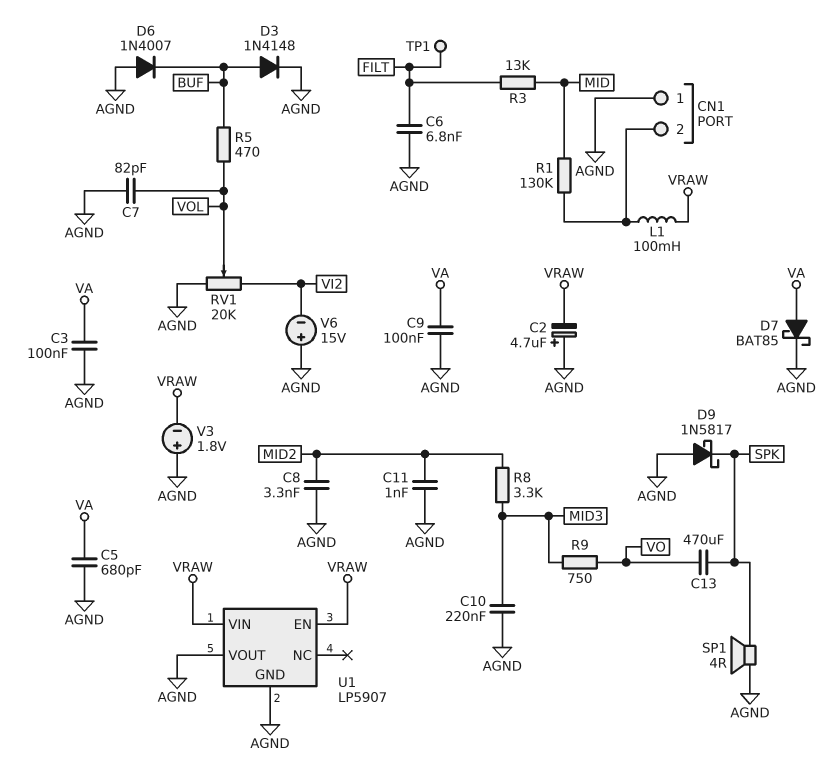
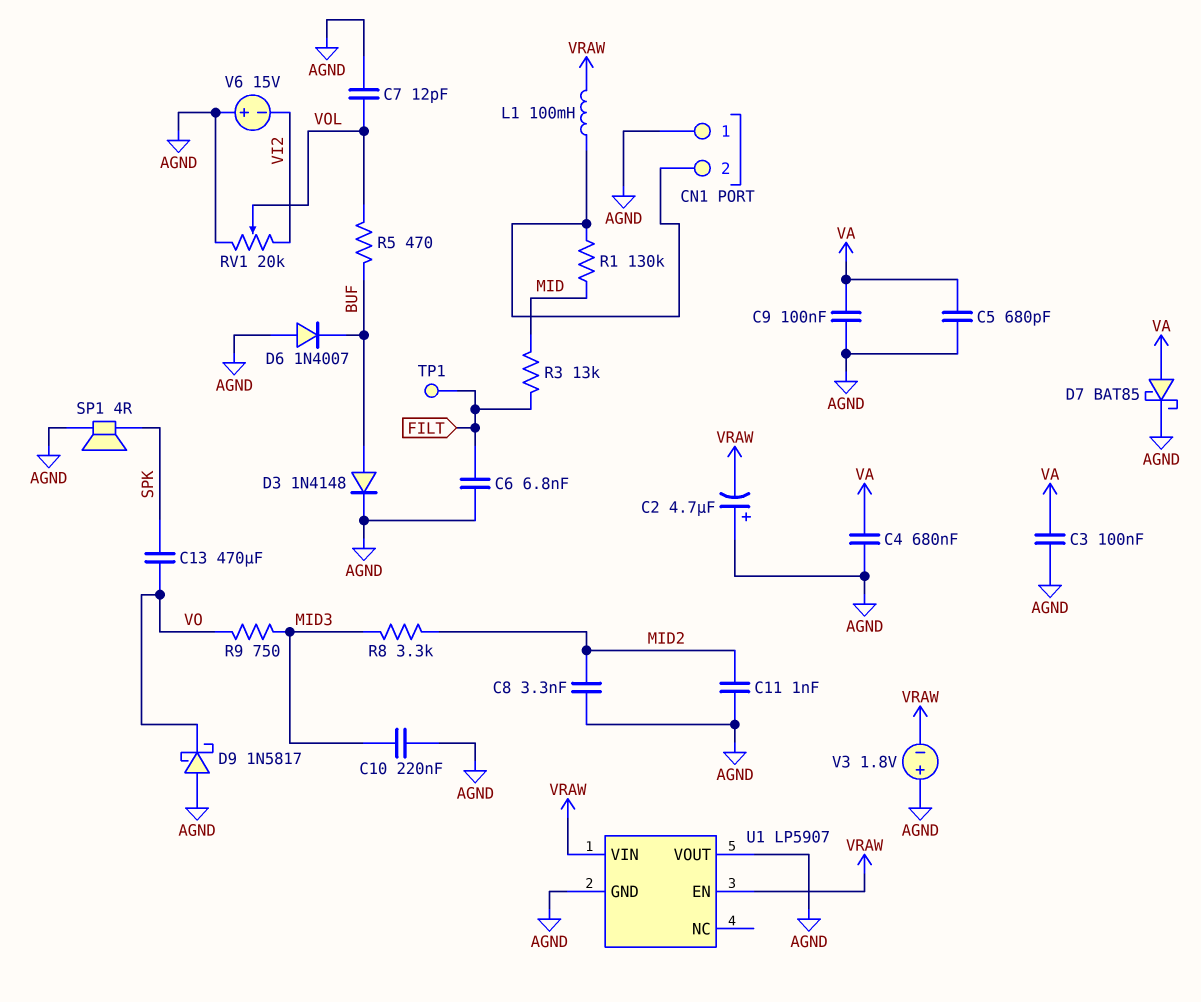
C4: none -> 680nF (AGND, VA)
C7: 82pF (AGND, VOL) -> 12pF (AGND, VOL)
D9: schottky 1N5817 (A AGND, K SPK) -> schottky 1N5817 (A AGND, K VO)

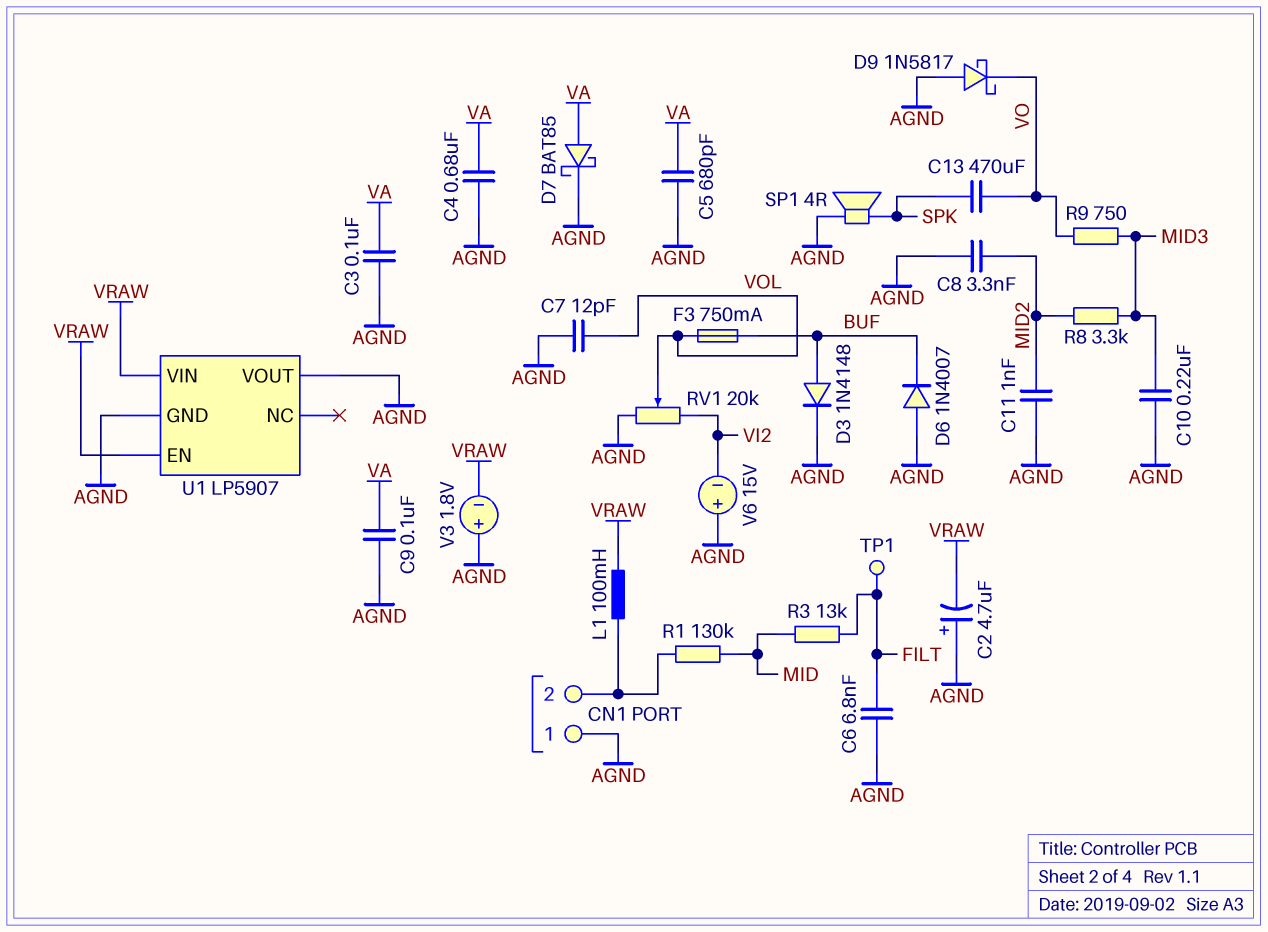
F3: none -> 750mA (BUF, VOL)
R5: 470 (BUF, VOL) -> none

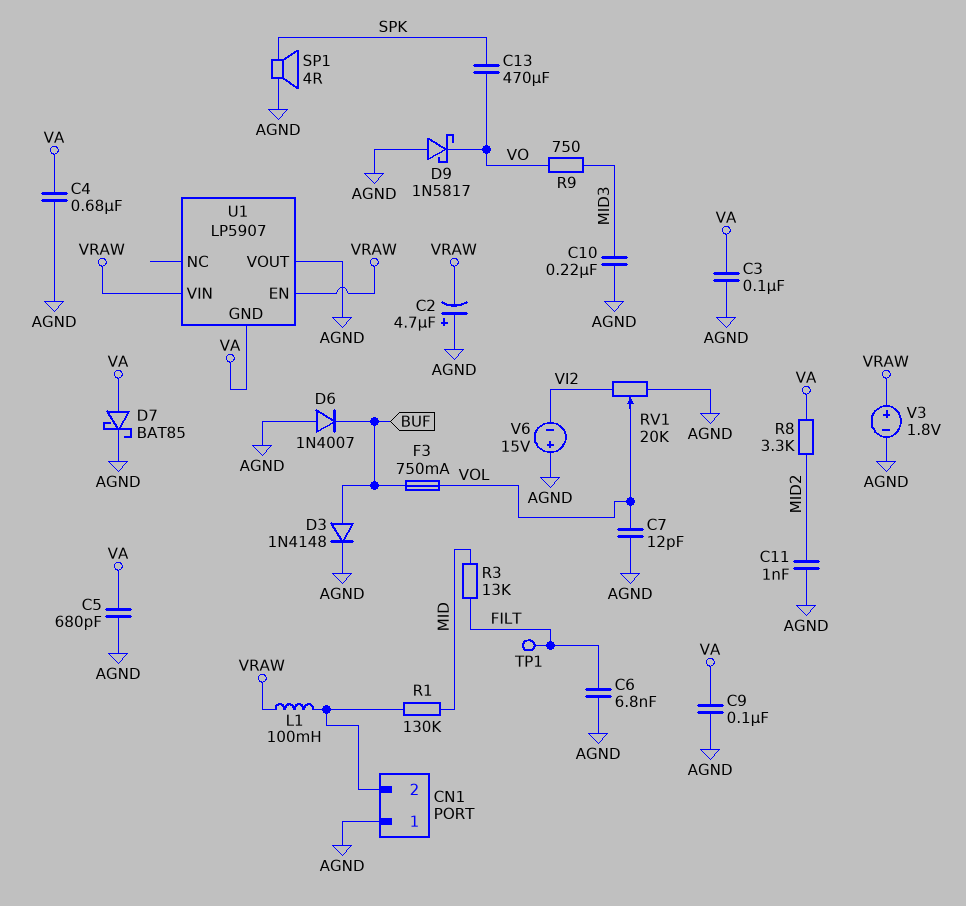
C8: 3.3nF (AGND, MID2) -> none
R8: 3.3k (MID2, MID3) -> 3.3k (MID2, VA)
U1 pin GND: AGND -> VA
V3: 1.8V (plus AGND, minus VRAW) -> 1.8V (plus VRAW, minus AGND)

